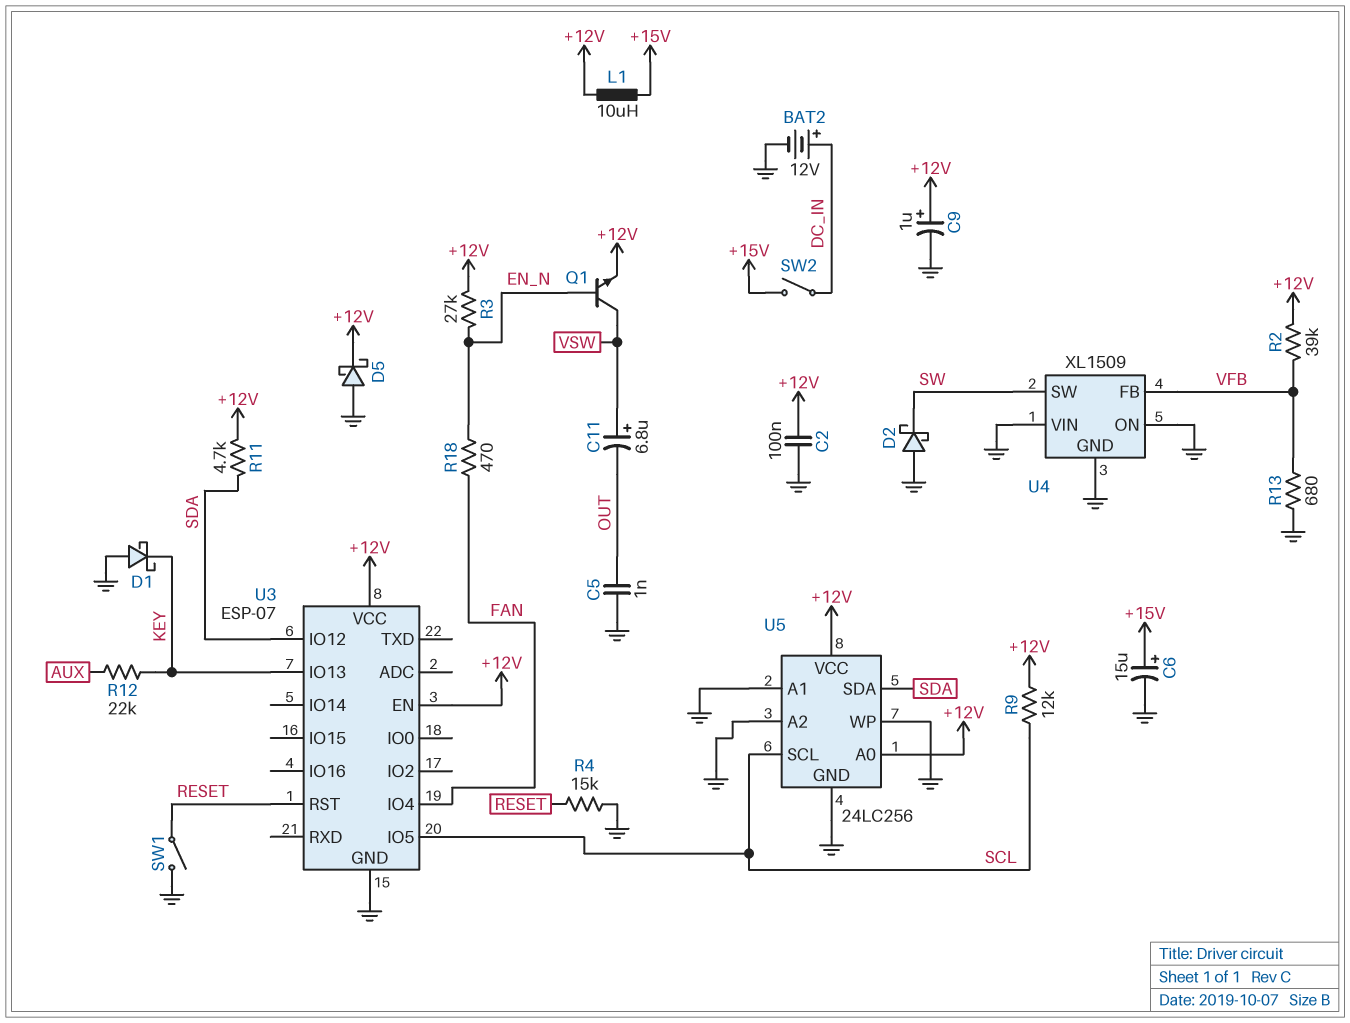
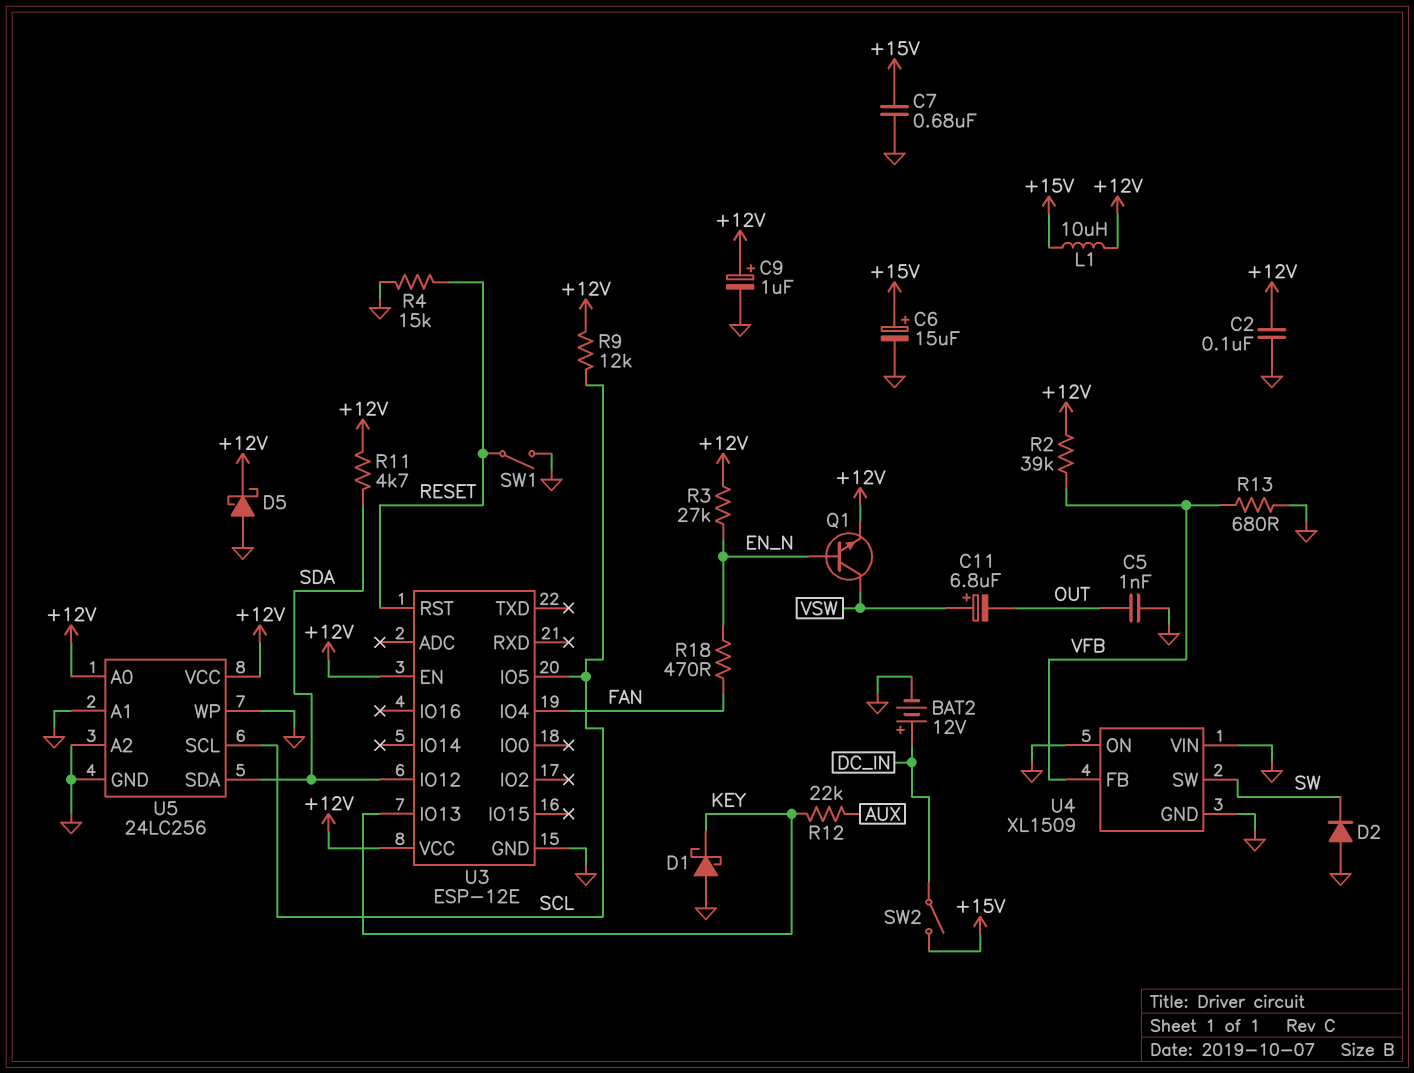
C7: none -> 680nF (+15V, GND)
D2: schottky (A GND, K SW) -> diode (A GND, K SW)
U3: ESP-07 -> ESP-12E

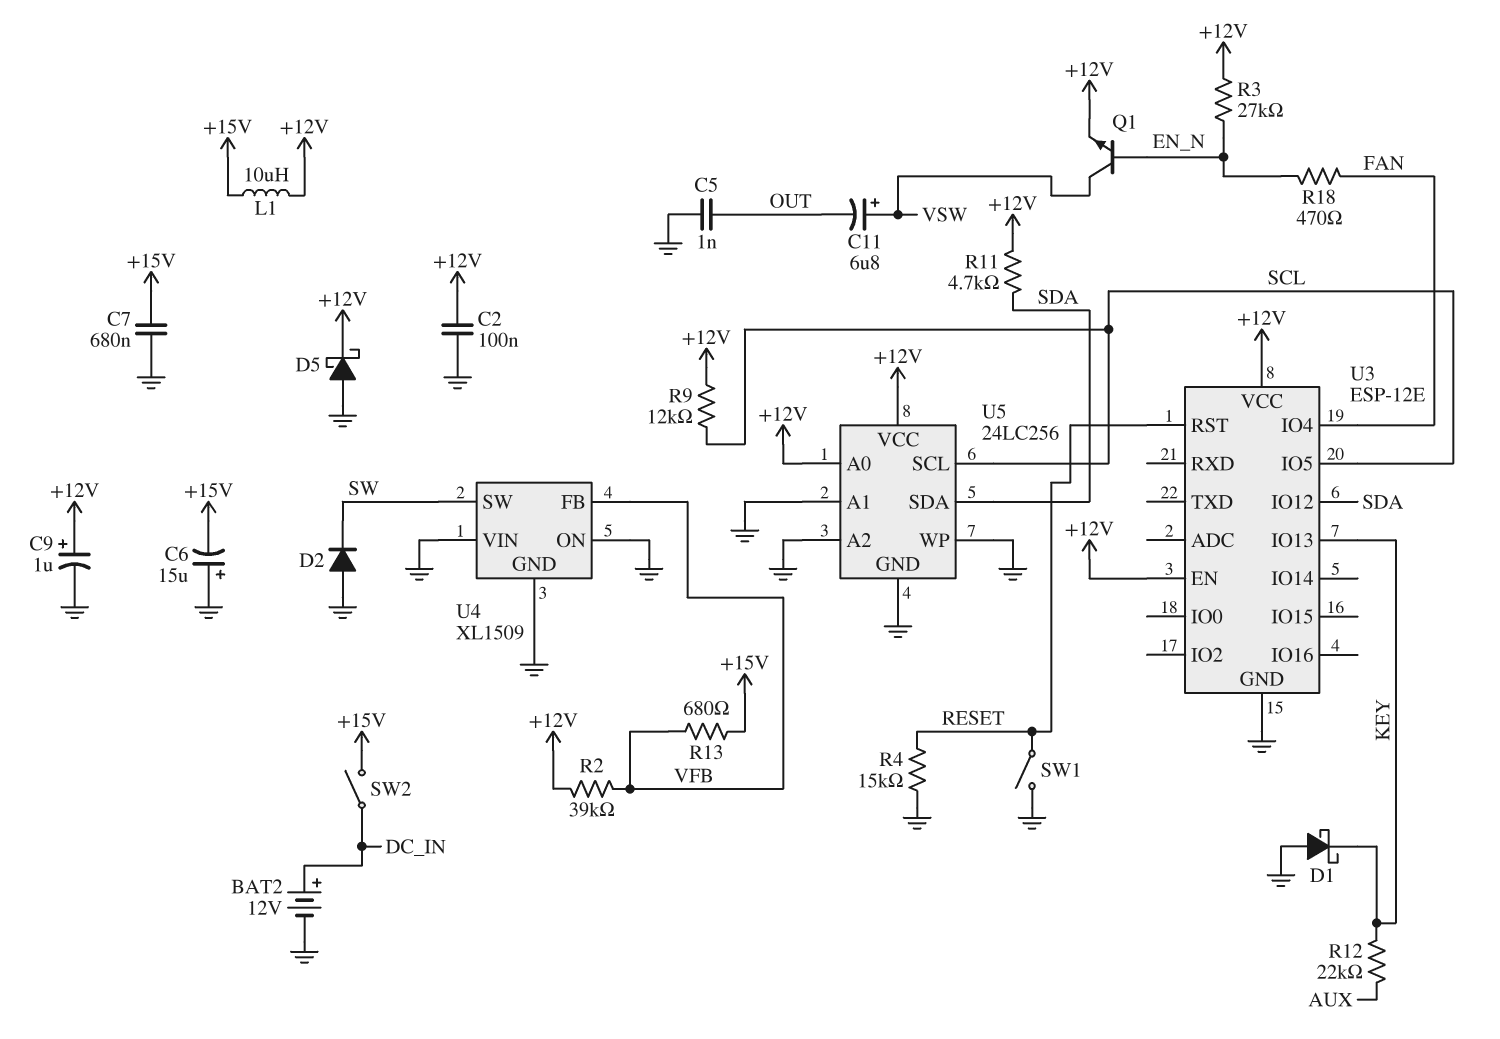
C6: 15uF (plus +15V, minus GND) -> 15uF (plus GND, minus +15V)
R13: 680 (GND, VFB) -> 680 (+15V, VFB)

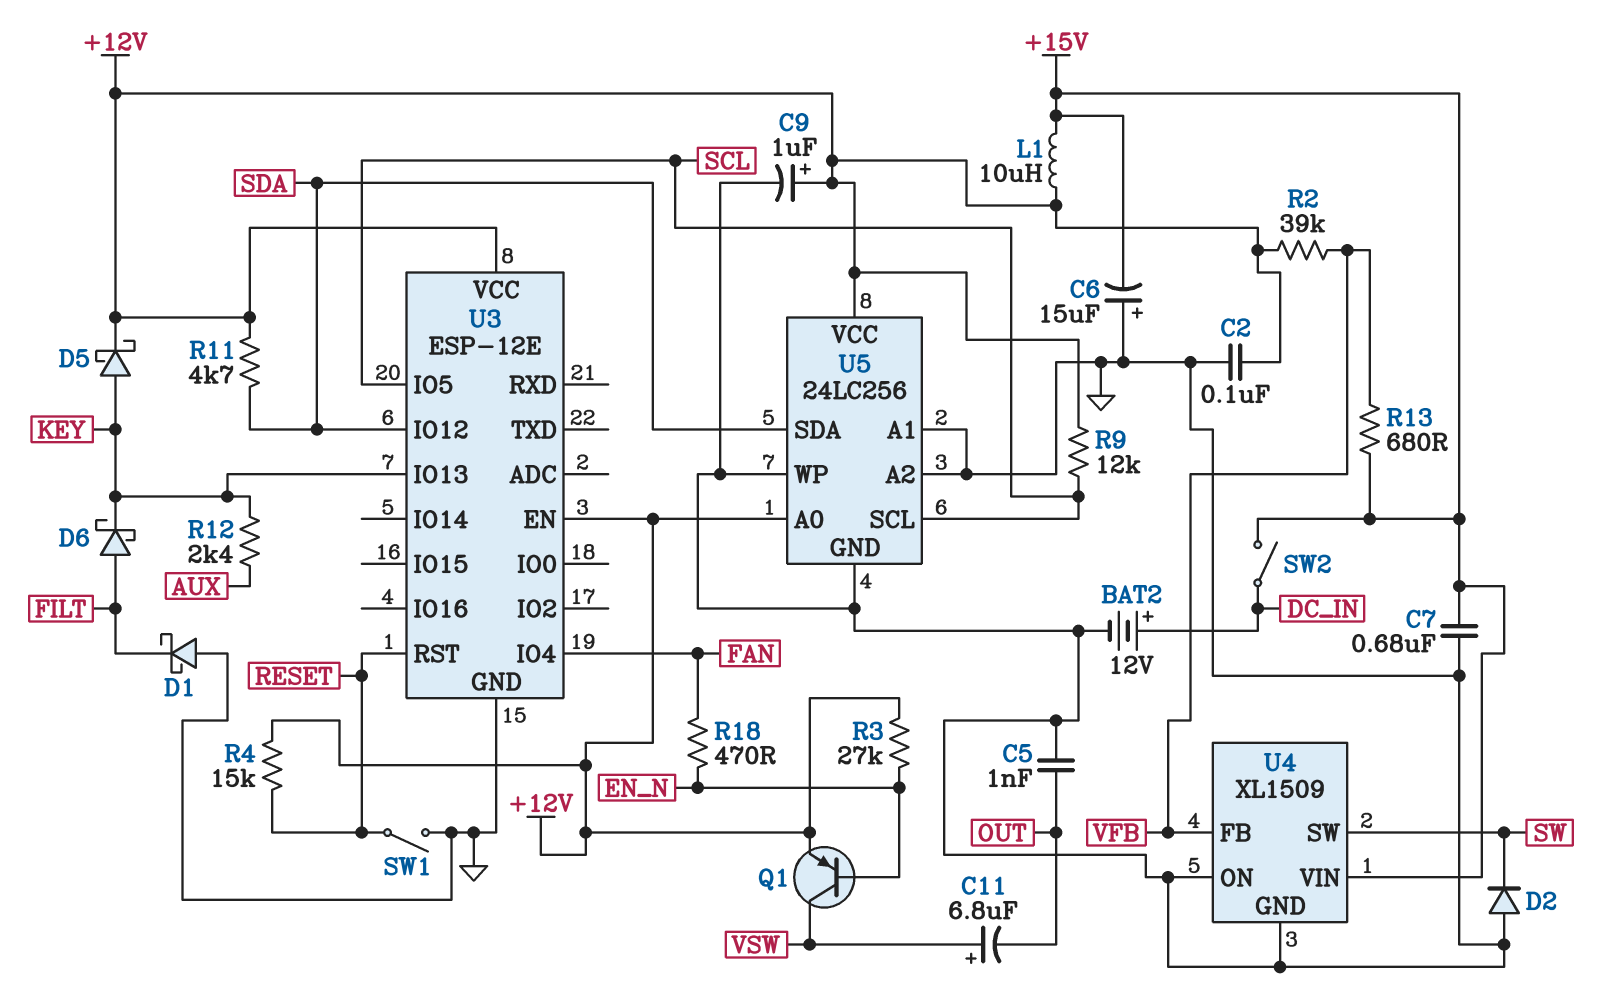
D1: schottky (A GND, K KEY) -> schottky (A GND, K FILT)
D5: schottky (A GND, K +12V) -> schottky (A KEY, K +12V)
D6: none -> schottky (A FILT, K KEY)
Q1: NPN (B EN_N, C VSW, E +12V) -> PNP (B EN_N, C VSW, E +12V)
R4: 15k (GND, RESET) -> 15k (+12V, RESET)
R12: 22k (AUX, KEY) -> 2.4k (AUX, KEY)
U4 pin VIN: GND -> +15V

